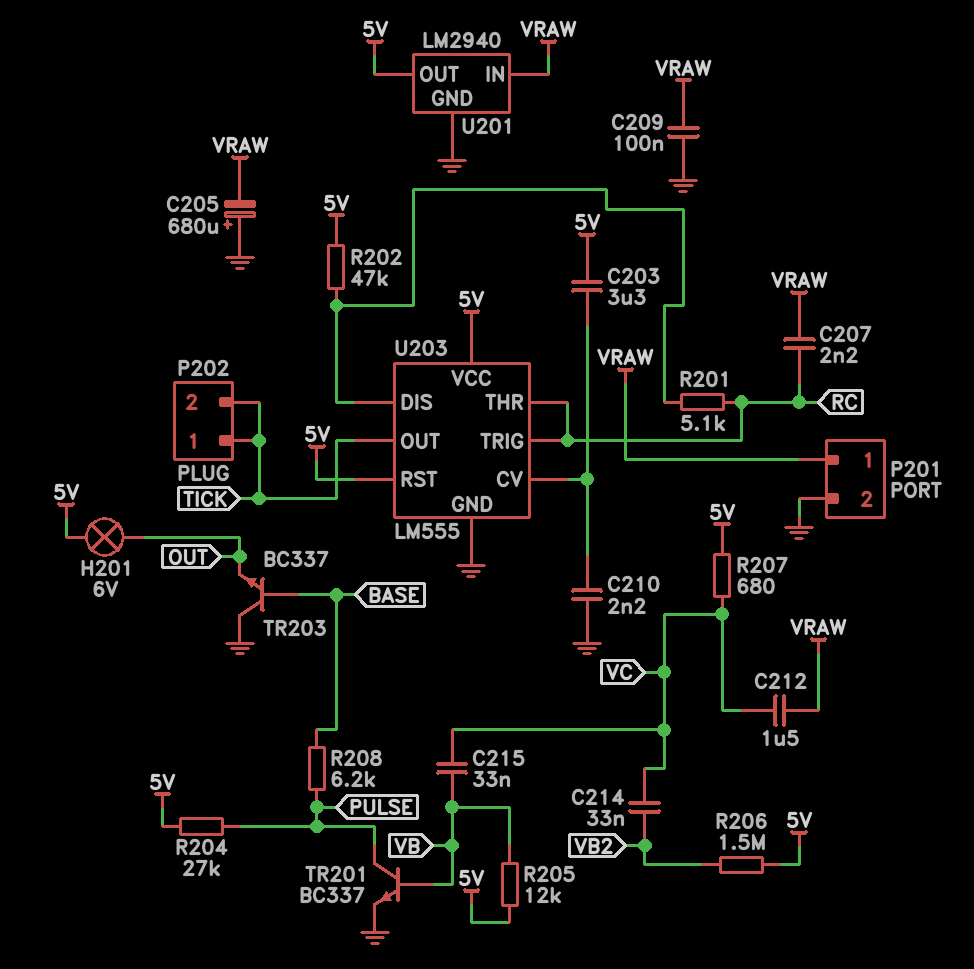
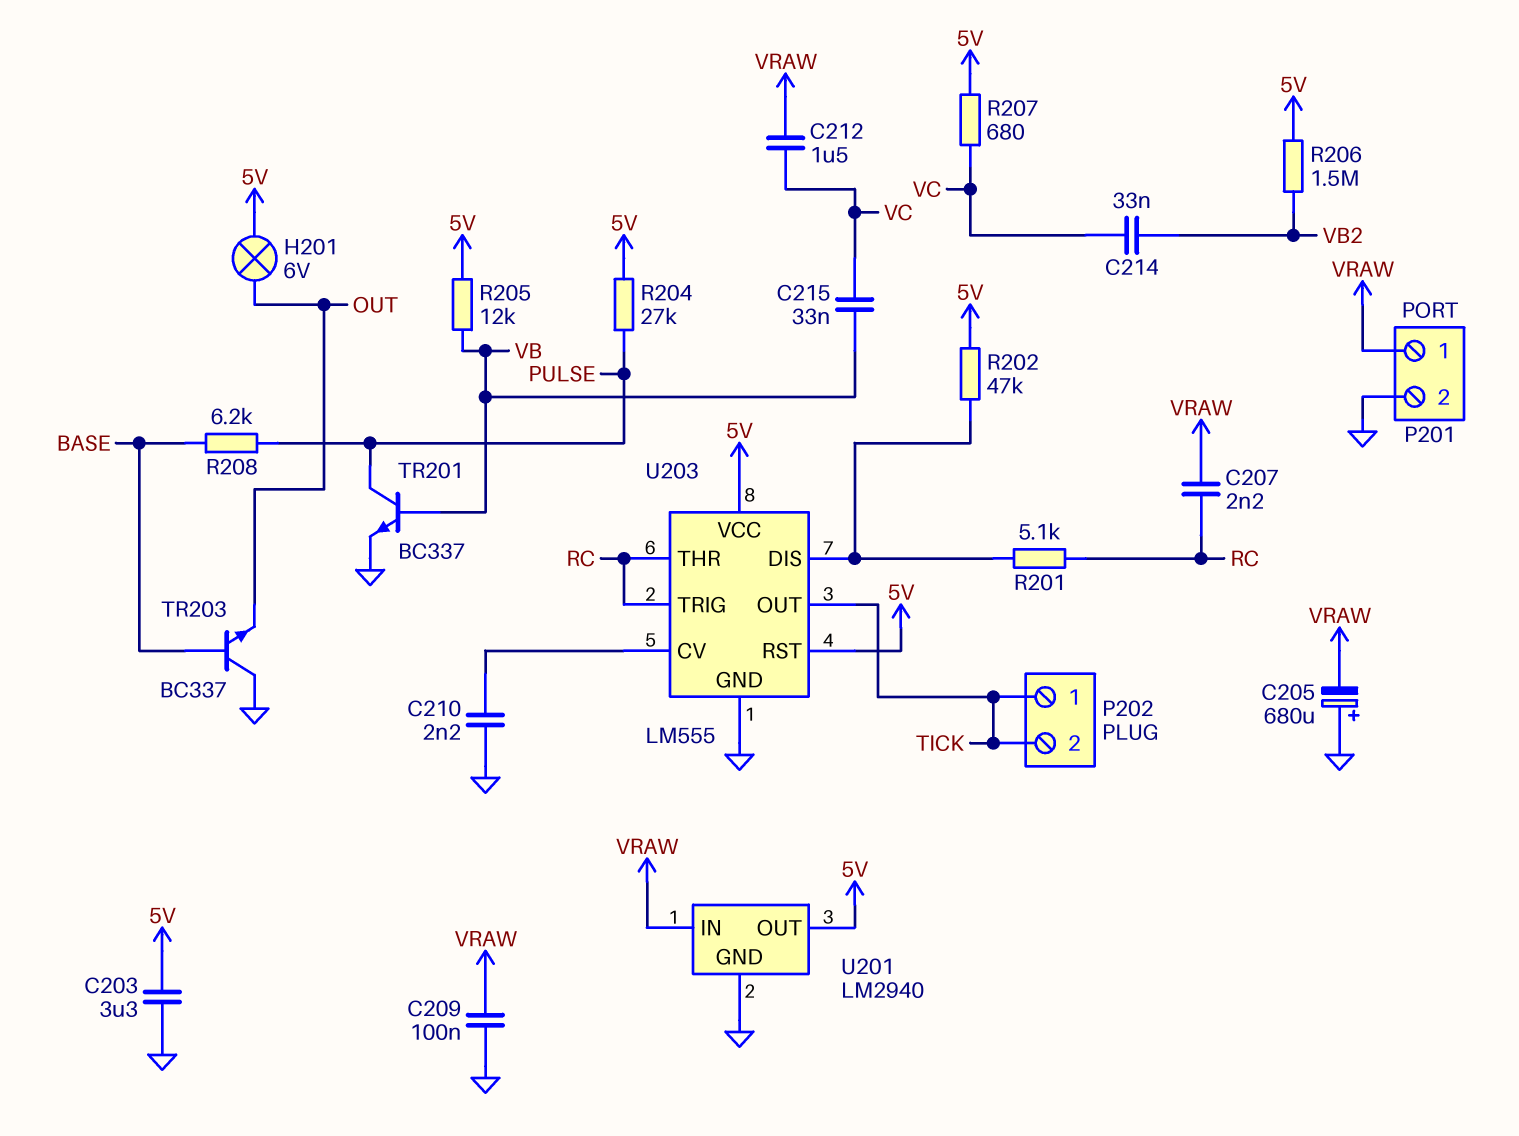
C203: 3.3uF (5V, U203/CV) -> 3.3uF (5V, GND)

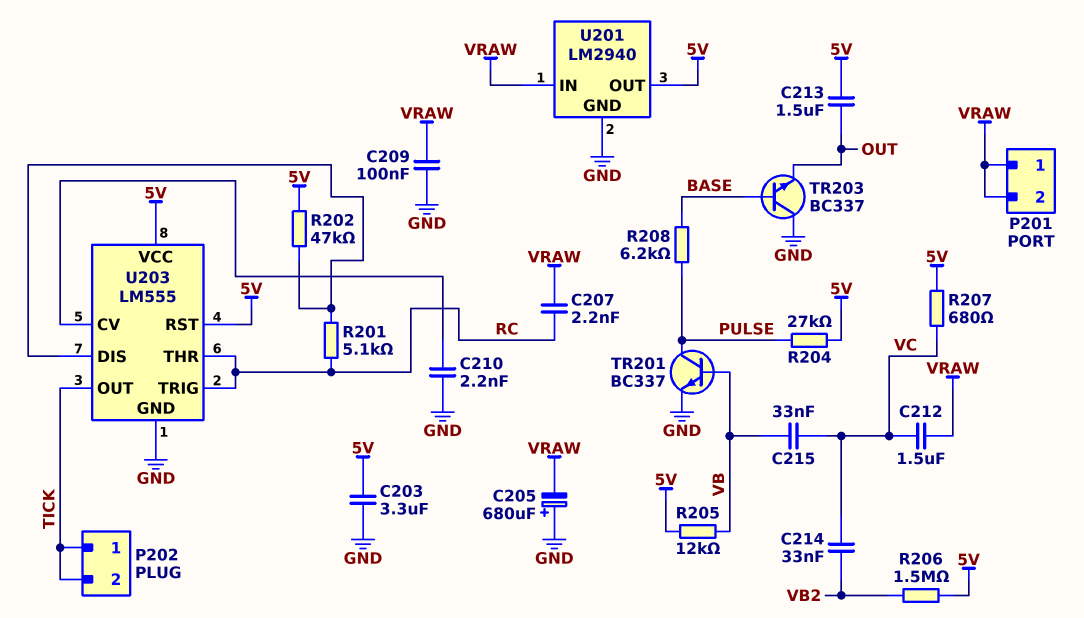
C213: none -> 1.5uF (5V, OUT)
H201: lamp 6V (5V, OUT) -> none
P201 pin 2: GND -> VRAW

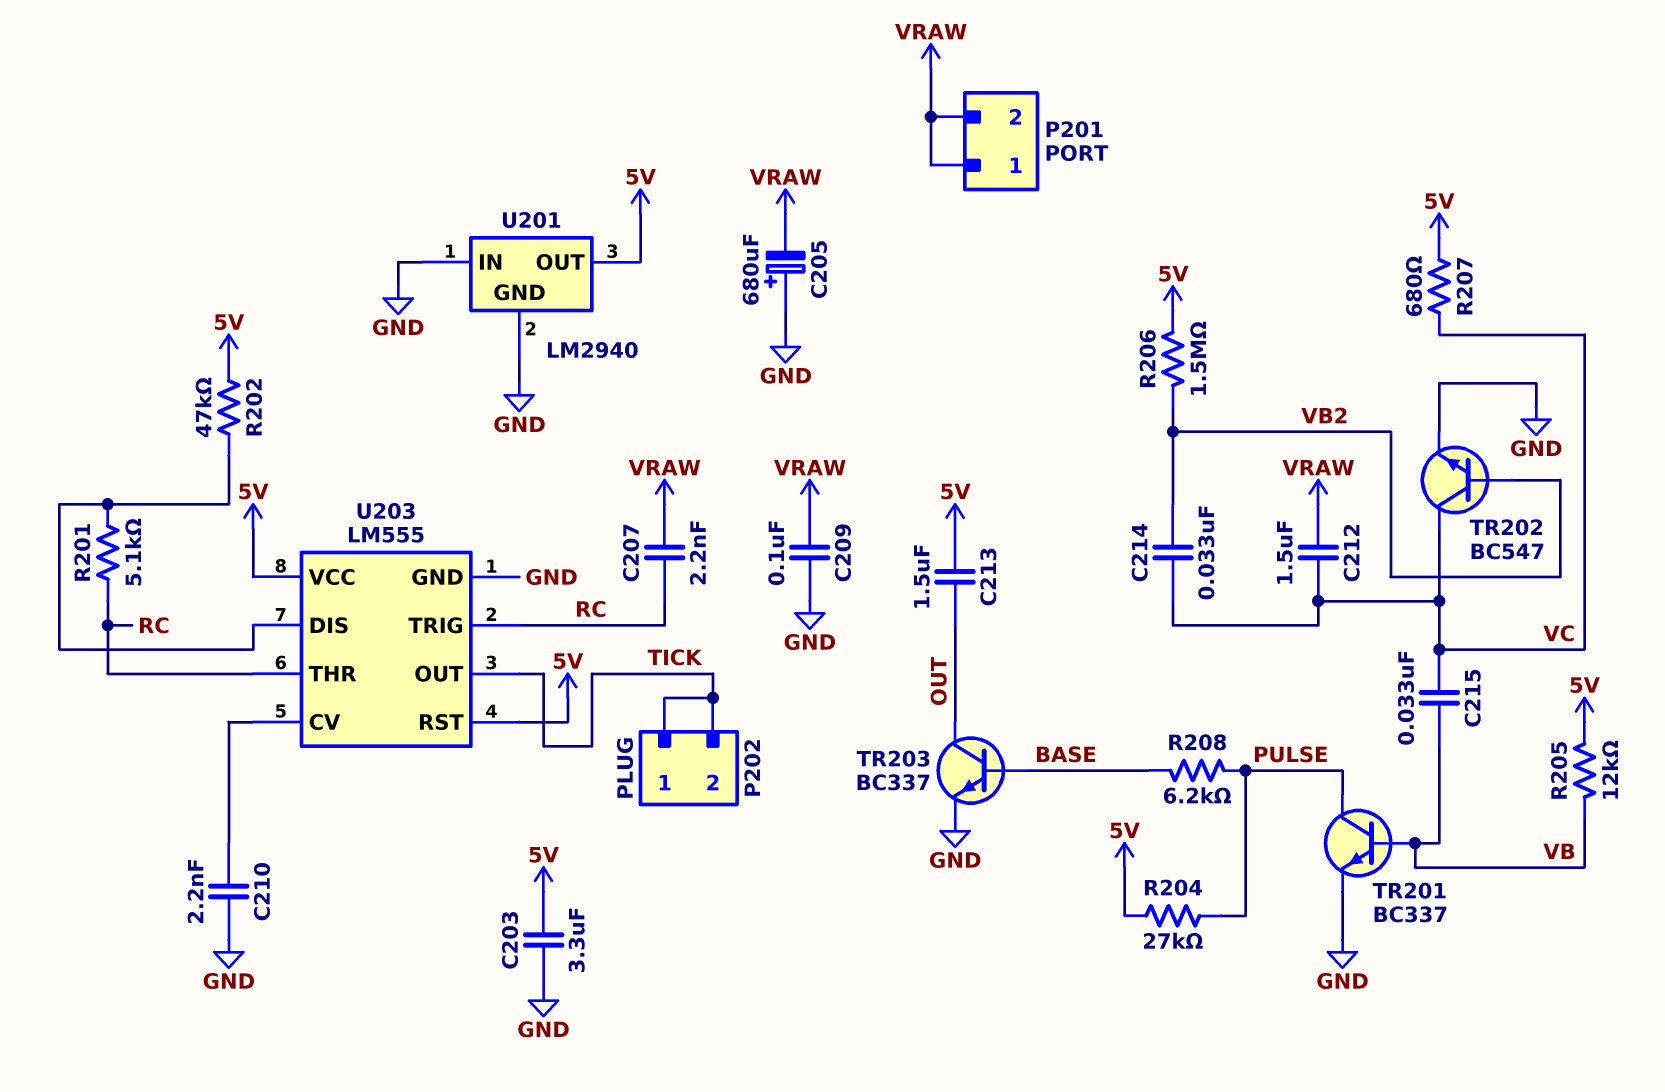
TR202: none -> NPN BC547 (B VB2, C VC, E GND)
TR203: NPN BC337 (B BASE, C GND, E OUT) -> NPN BC337 (B BASE, C OUT, E GND)
U201 pin IN: VRAW -> GND

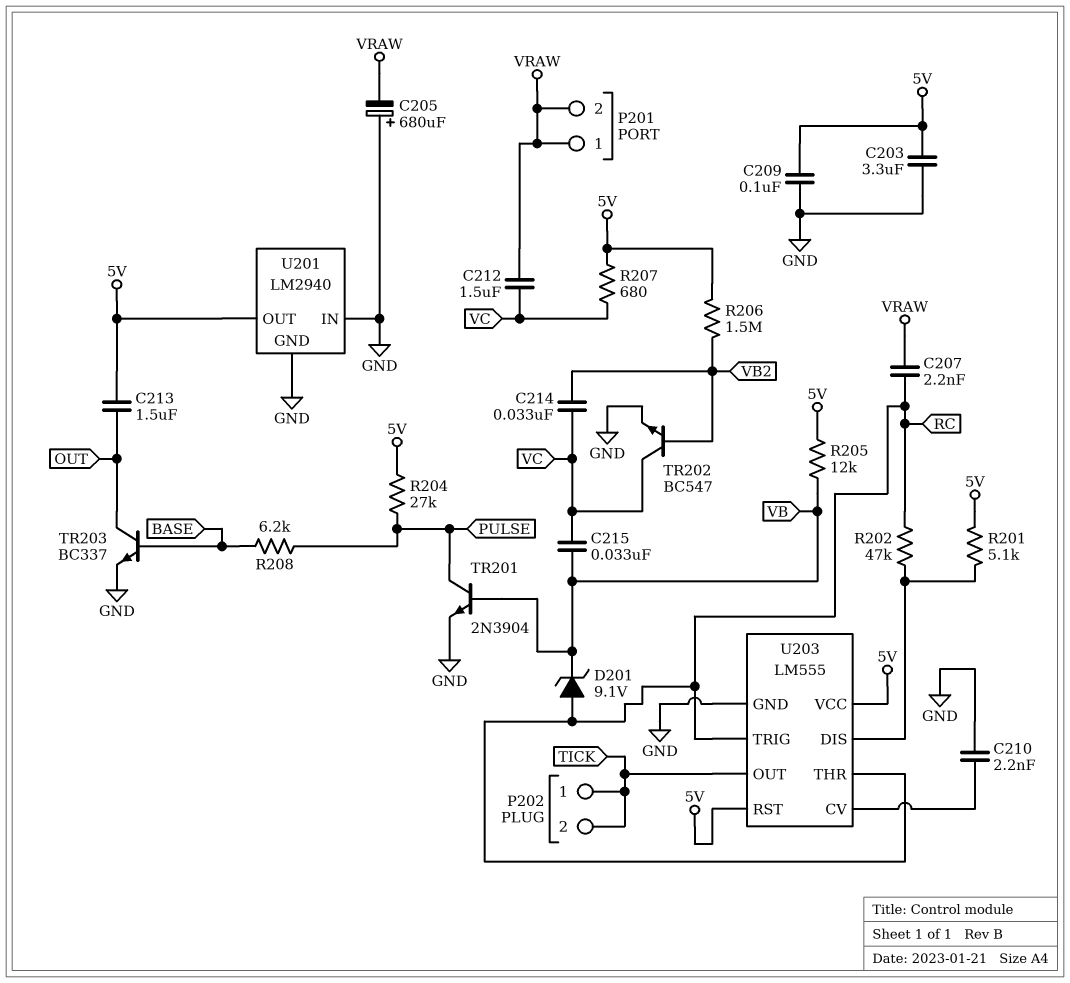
C209: 100nF (GND, VRAW) -> 100nF (5V, GND)
D201: none -> zener 9.1V (A RC, K VB)
R201: 5.1k (RC, U203/DIS) -> 5.1k (5V, U203/DIS)
R202: 47k (5V, U203/DIS) -> 47k (RC, U203/DIS)
TR201: NPN BC337 (B VB, C PULSE, E GND) -> NPN 2N3904 (B VB, C PULSE, E GND)

